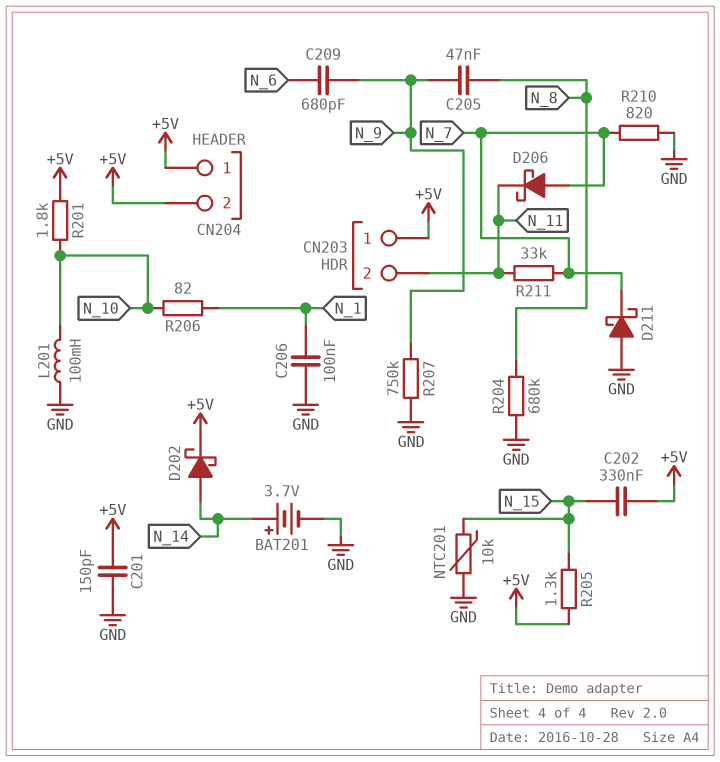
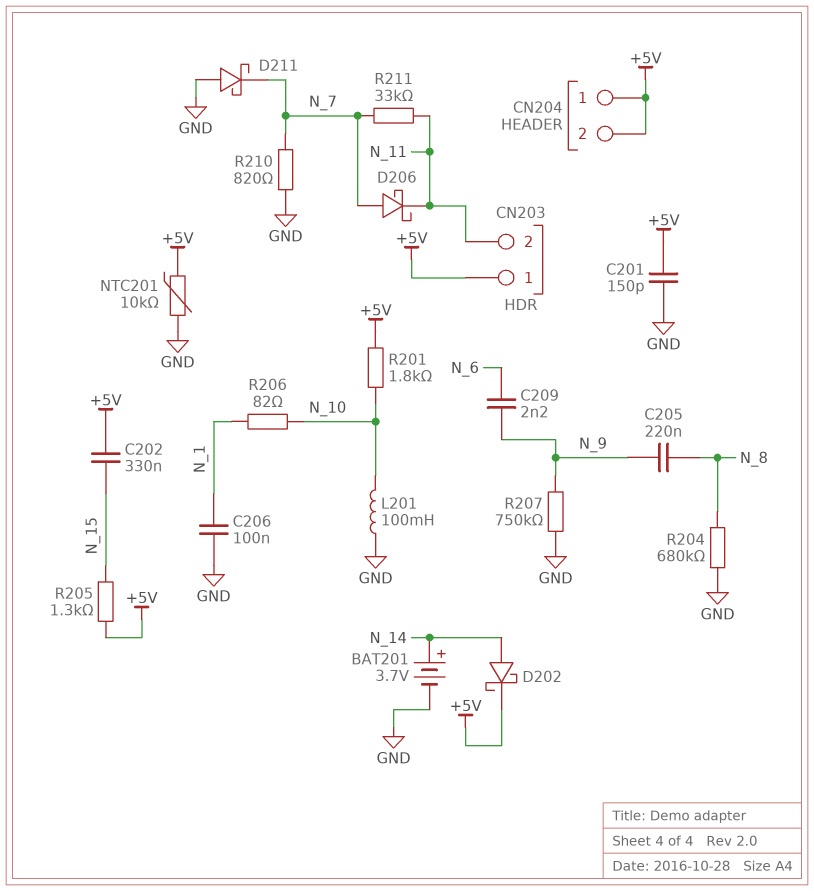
C205: 47nF (N_8, N_9) -> 220nF (N_8, N_9)
C209: 680pF (N_6, N_9) -> 2.2nF (N_6, N_9)
NTC201: 10k (GND, N_15) -> 10k (+5V, GND)

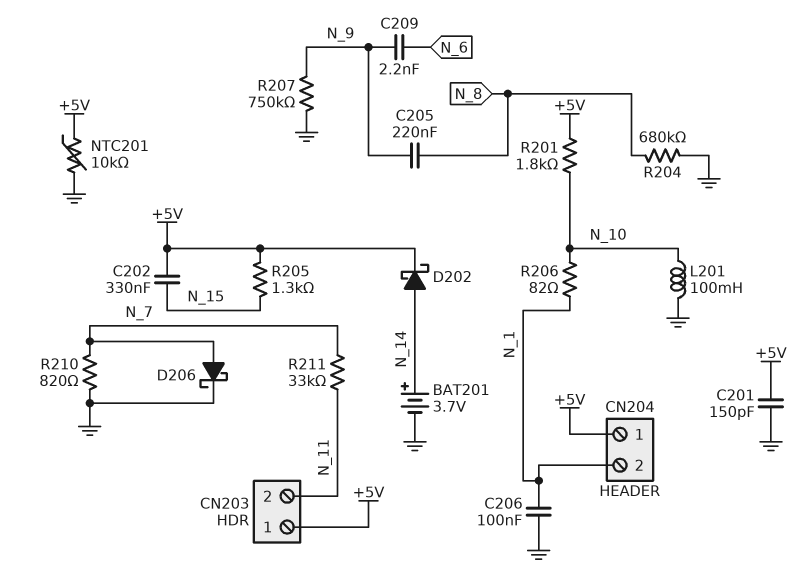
CN204 pin 2: +5V -> N_1
D206: schottky (A N_7, K N_11) -> schottky (A N_7, K GND)
D211: schottky (A GND, K N_7) -> none

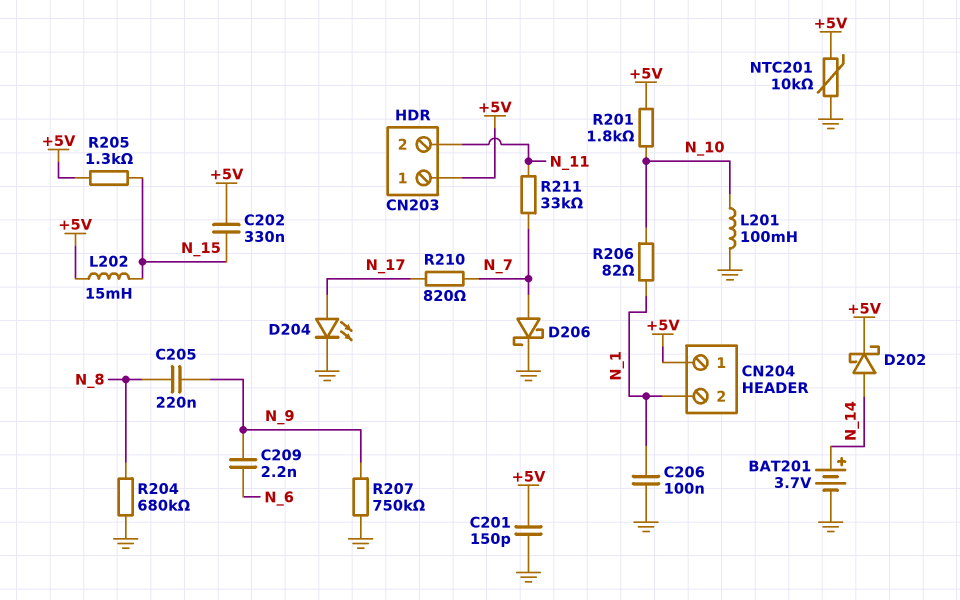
D204: none -> LED (A N_17, K GND)
L202: none -> 15mH (+5V, N_15)
R210: 820 (GND, N_7) -> 820 (N_7, N_17)

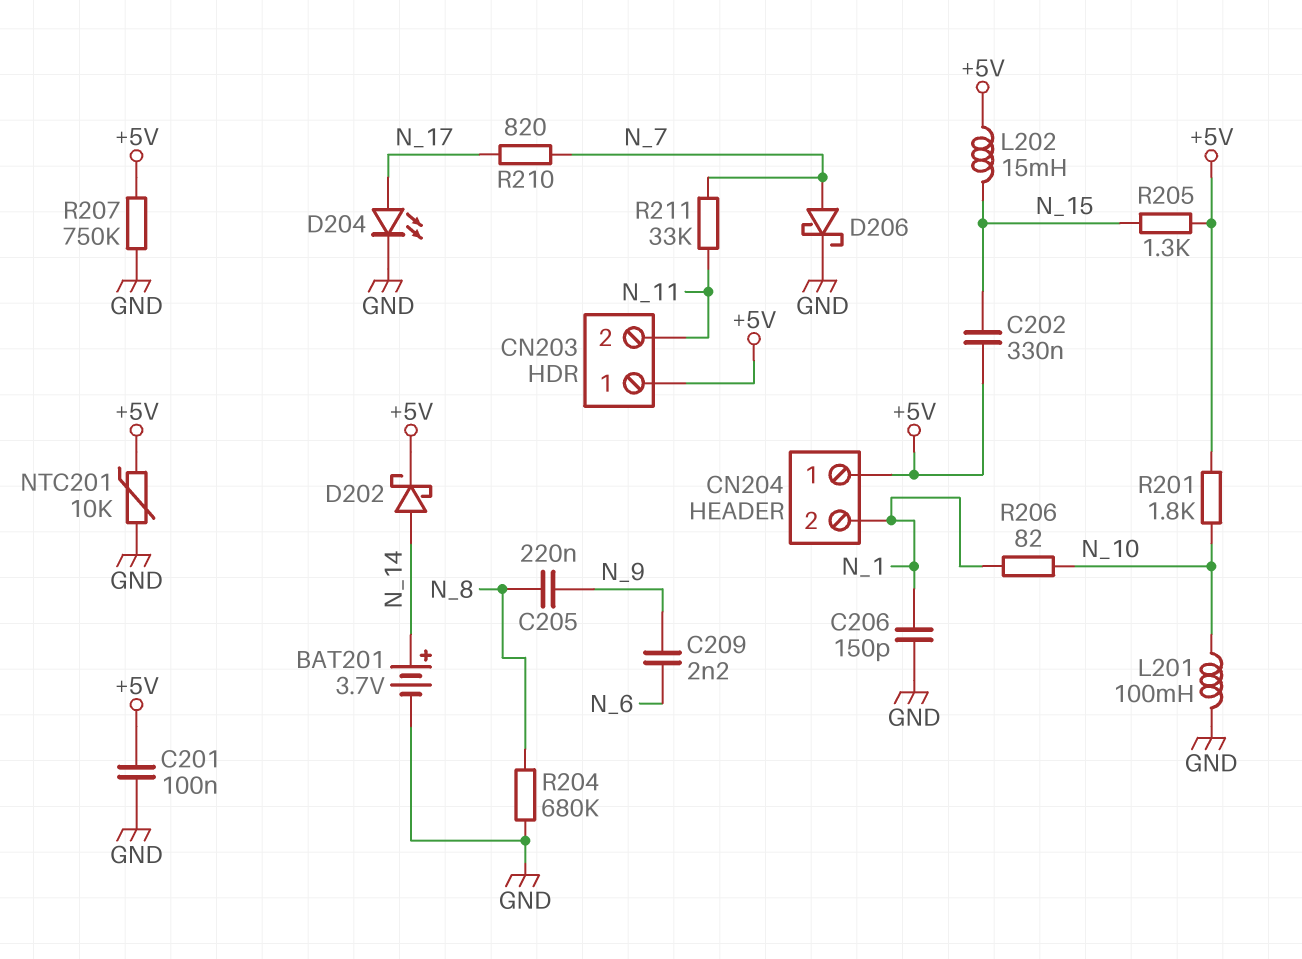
C201: 150pF (+5V, GND) -> 100nF (+5V, GND)
C206: 100nF (GND, N_1) -> 150pF (GND, N_1)
R207: 750k (GND, N_9) -> 750k (+5V, GND)

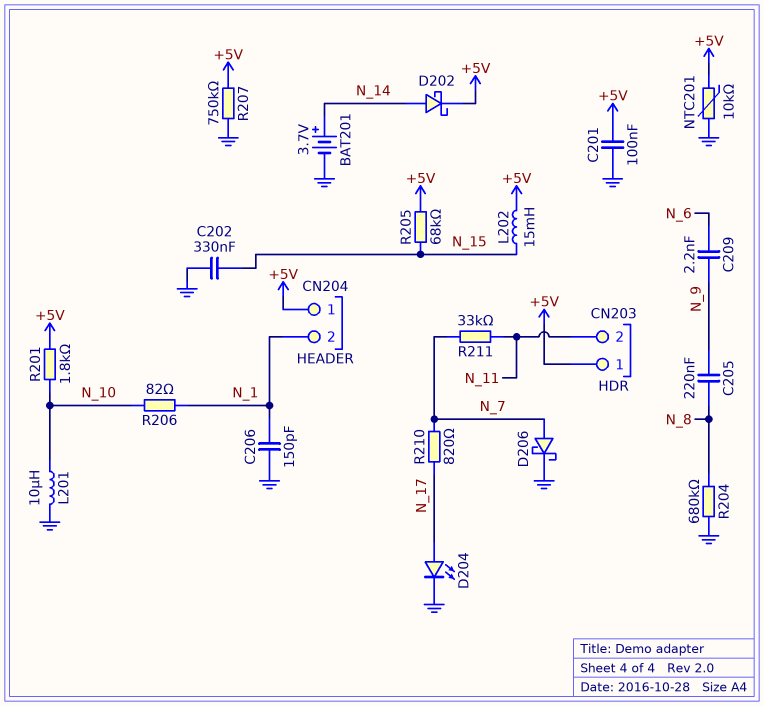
C202: 330nF (+5V, N_15) -> 330nF (GND, N_15)
L201: 100mH (GND, N_10) -> 10uH (GND, N_10)
R205: 1.3k (+5V, N_15) -> 68k (+5V, N_15)

